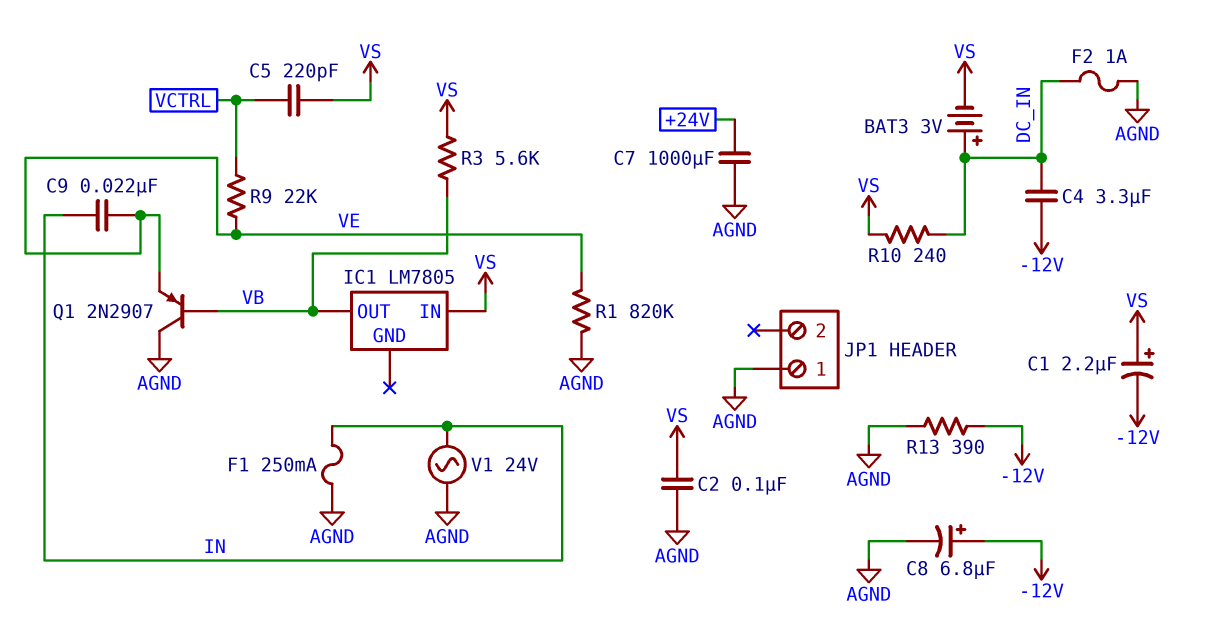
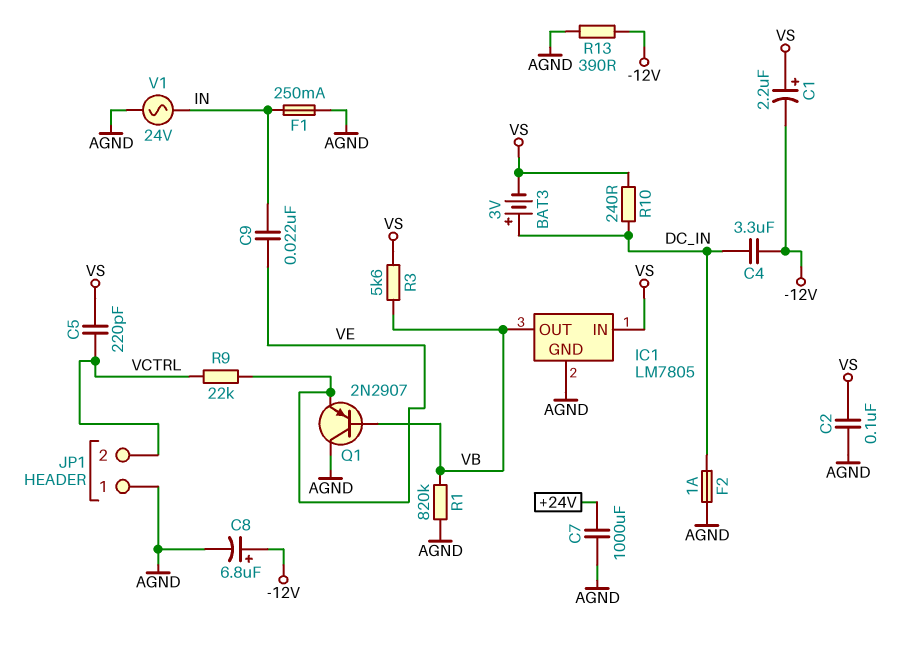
IC1 pin GND: none -> AGND
JP1 pin 2: none -> VCTRL
R1: 820k (AGND, VE) -> 820k (AGND, VB)

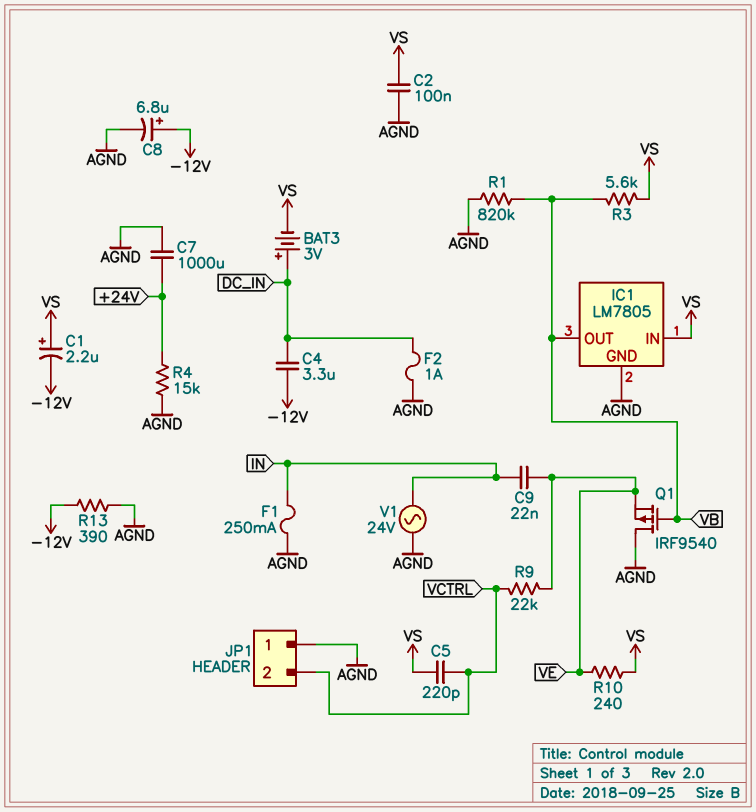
Q1: PNP 2N2907 (B VB, C AGND, E VE) -> PMOS IRF9540 (G VB, D AGND, S VE)
R4: none -> 15k (+24V, AGND)
R10: 240 (DC_IN, VS) -> 240 (VE, VS)

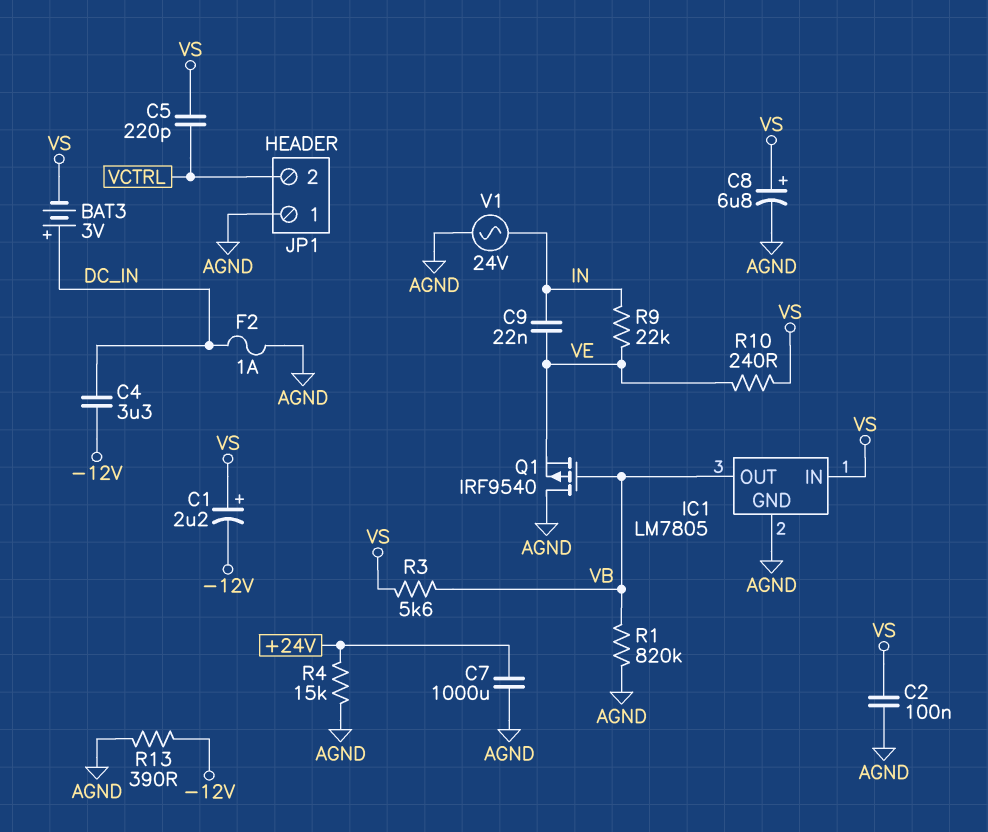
C8: 6.8uF (plus -12V, minus AGND) -> 6.8uF (plus VS, minus AGND)
F1: 250mA (AGND, IN) -> none
R9: 22k (VCTRL, VE) -> 22k (IN, VE)

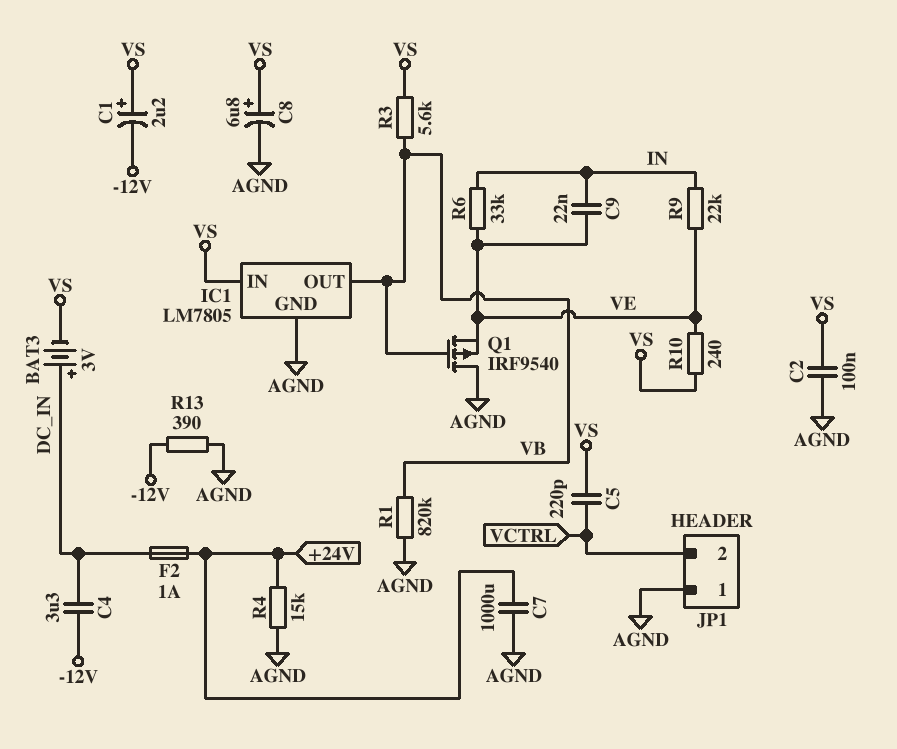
F2: 1A (AGND, DC_IN) -> 1A (+24V, DC_IN)
R6: none -> 33k (IN, VE)
V1: AC 24V (AGND, IN) -> none

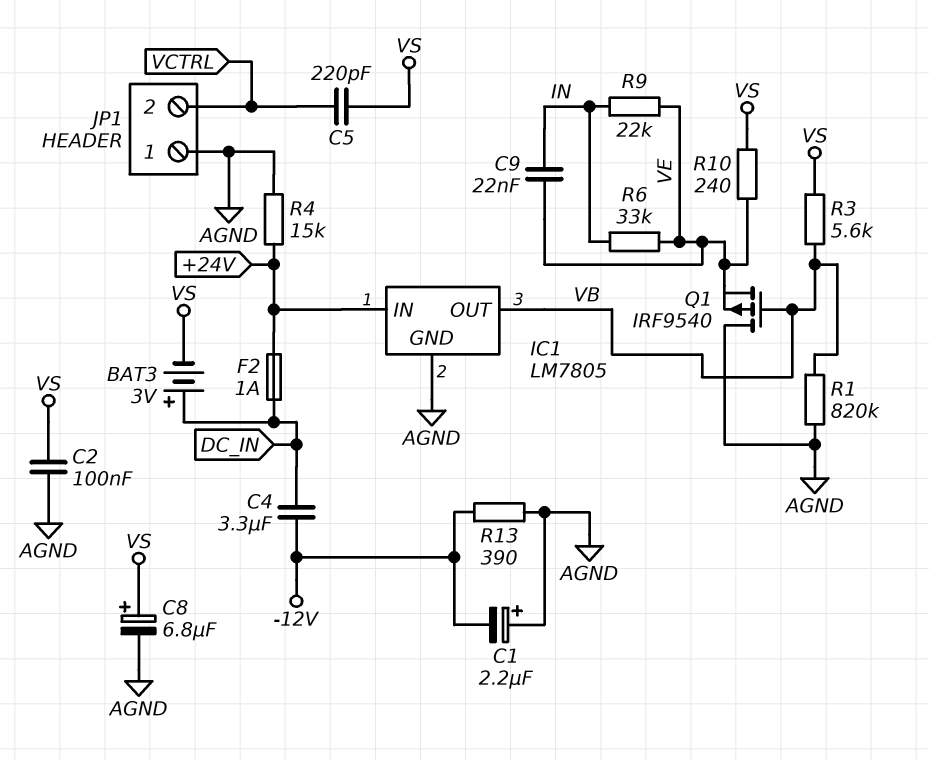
C1: 2.2uF (plus VS, minus -12V) -> 2.2uF (plus AGND, minus -12V)
C7: 1000uF (+24V, AGND) -> none
IC1 pin IN: VS -> +24V

